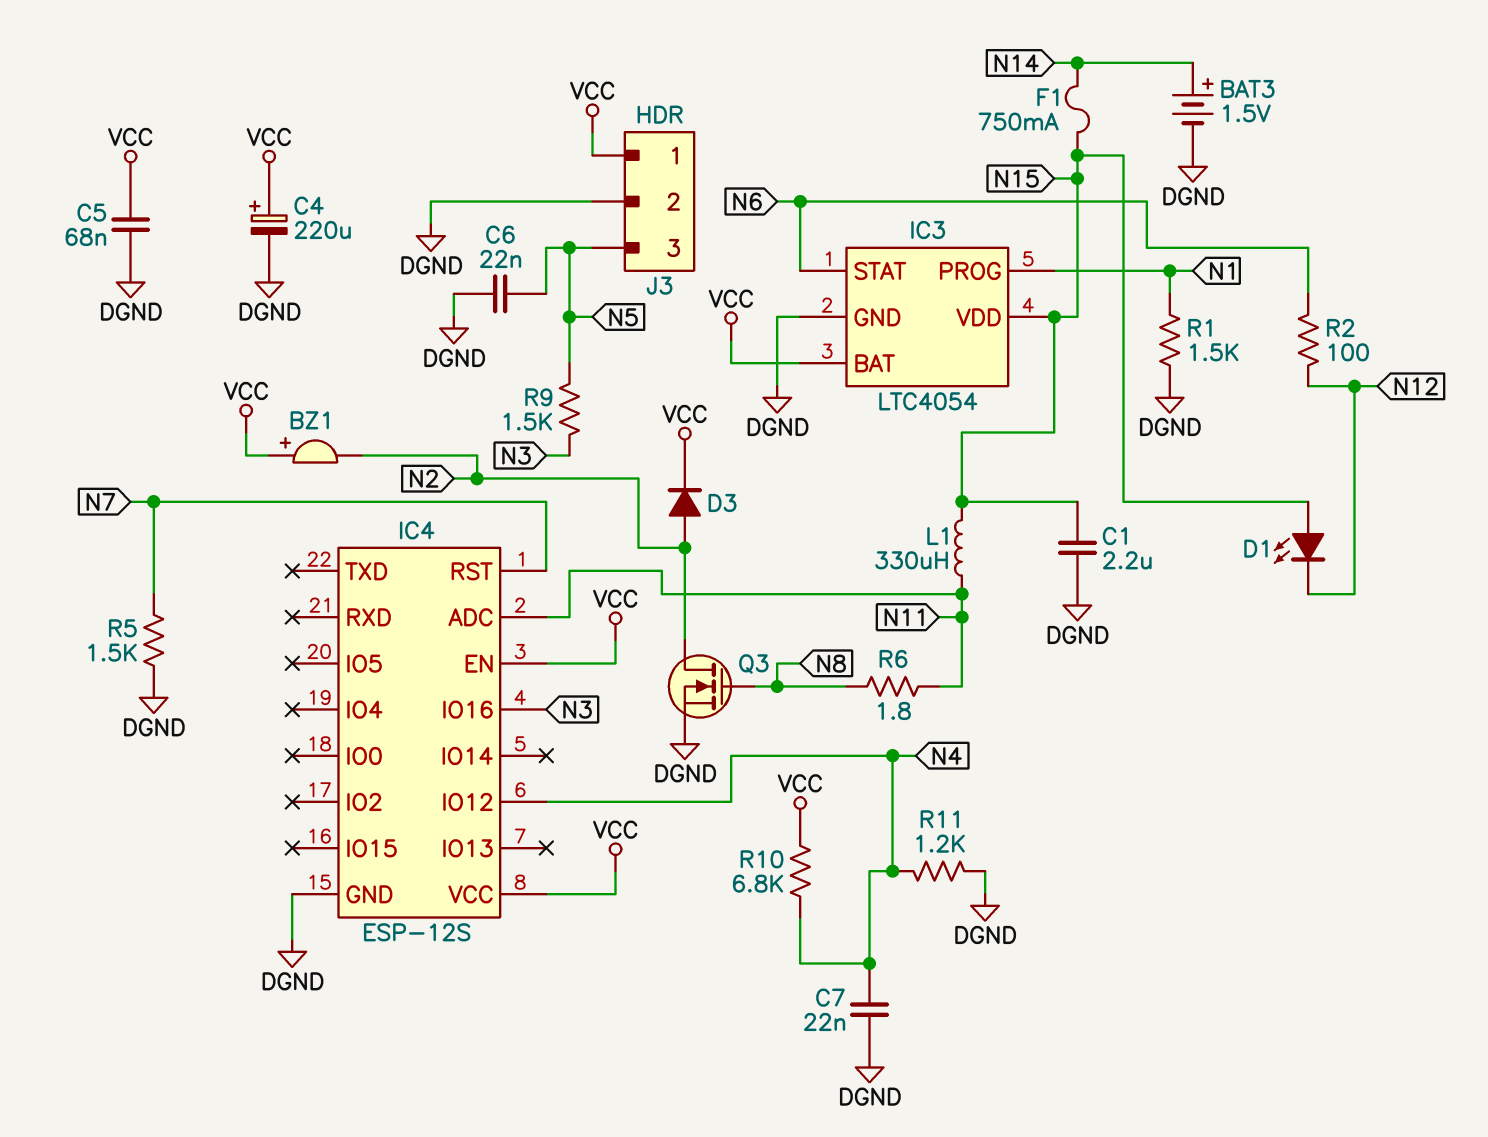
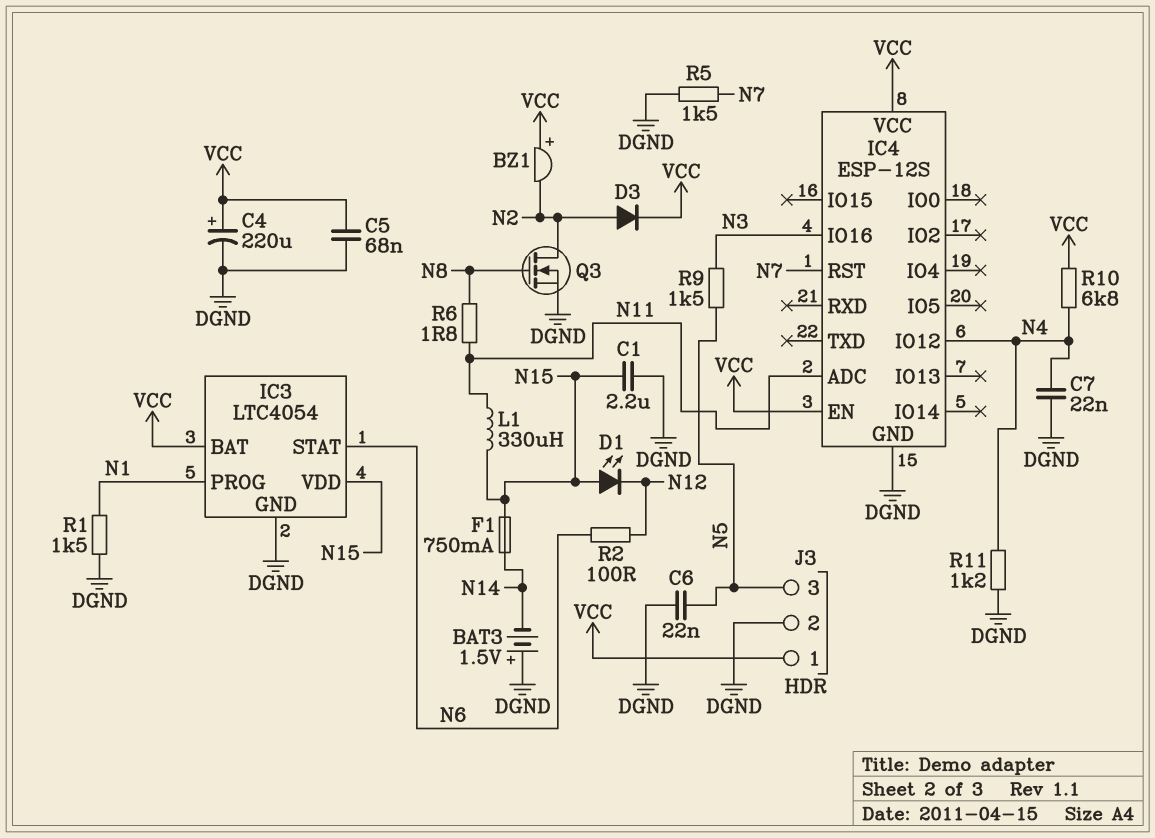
BAT3: 1.5V (plus N14, minus DGND) -> 1.5V (plus DGND, minus N14)

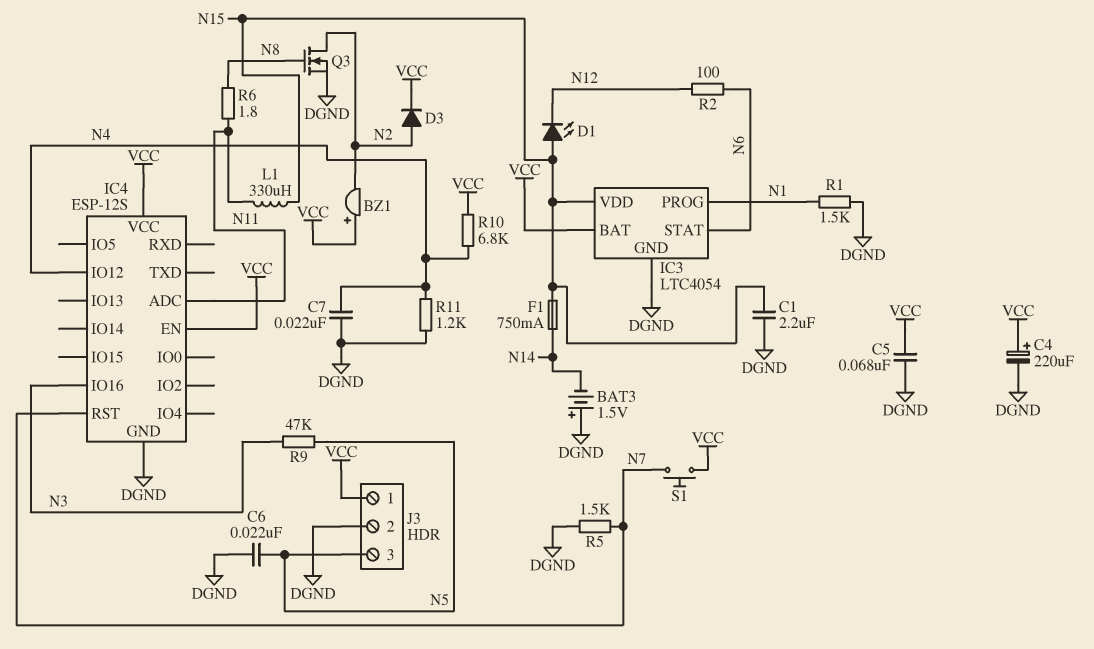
R9: 1.5k (N3, N5) -> 47k (N3, N5)
S1: none -> button (N7, VCC)

